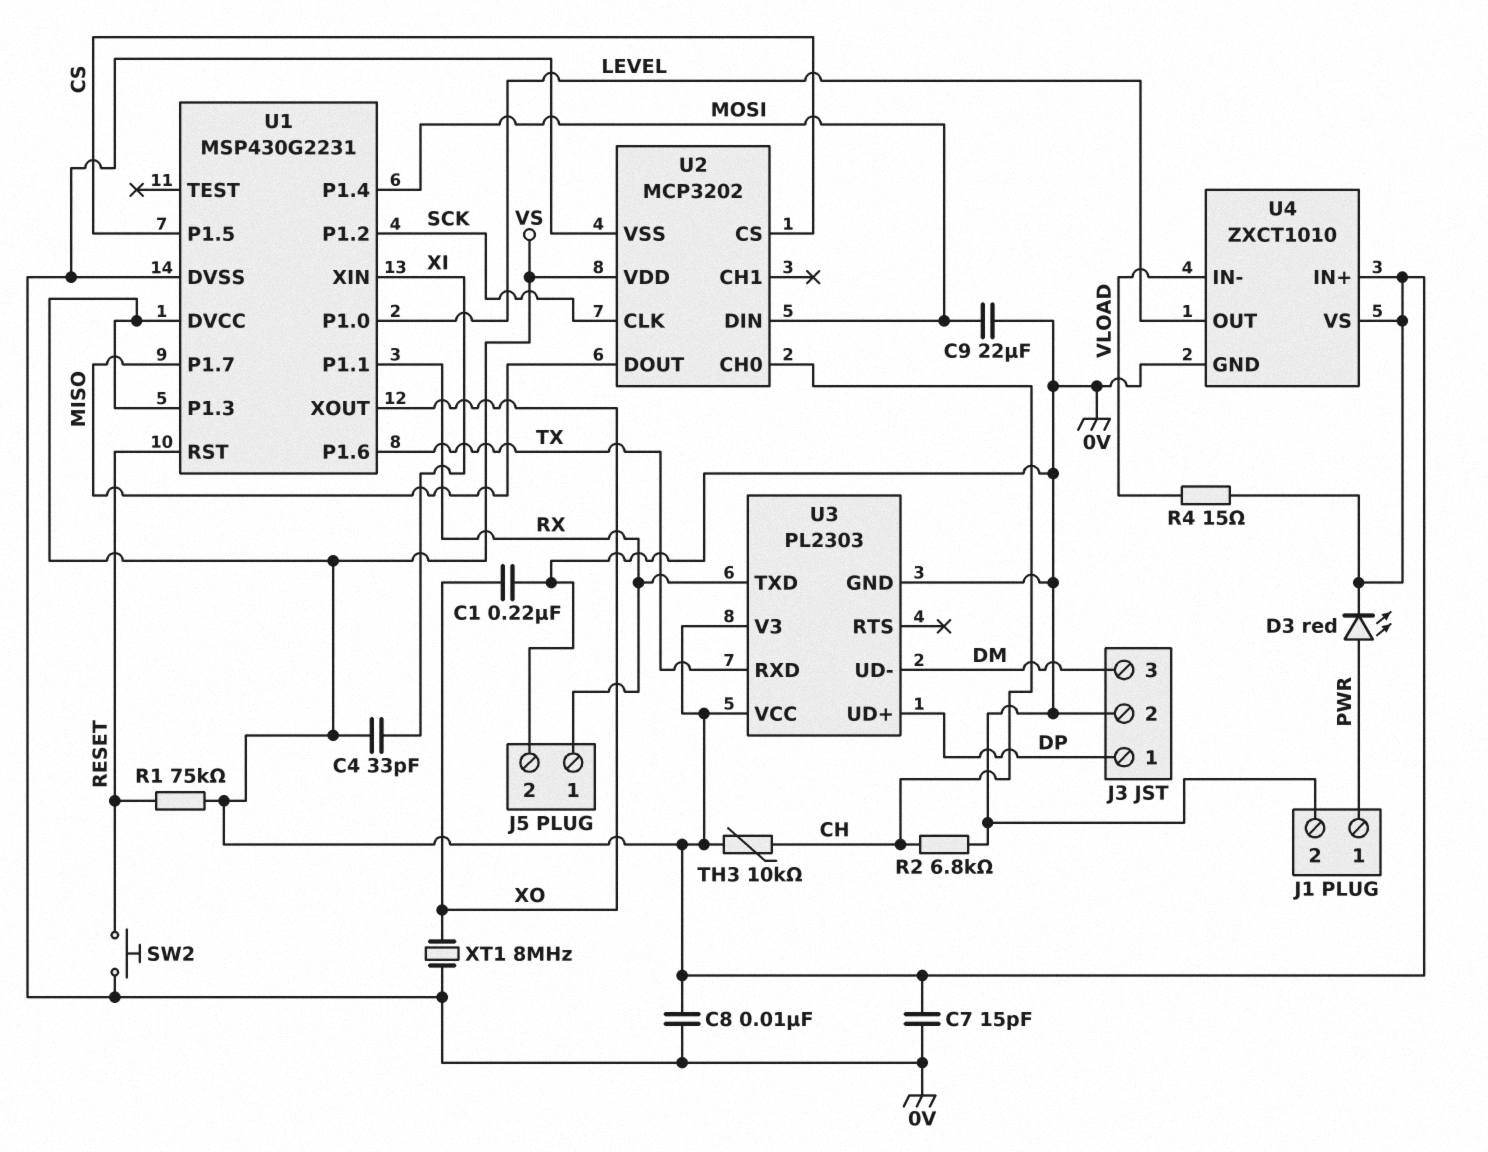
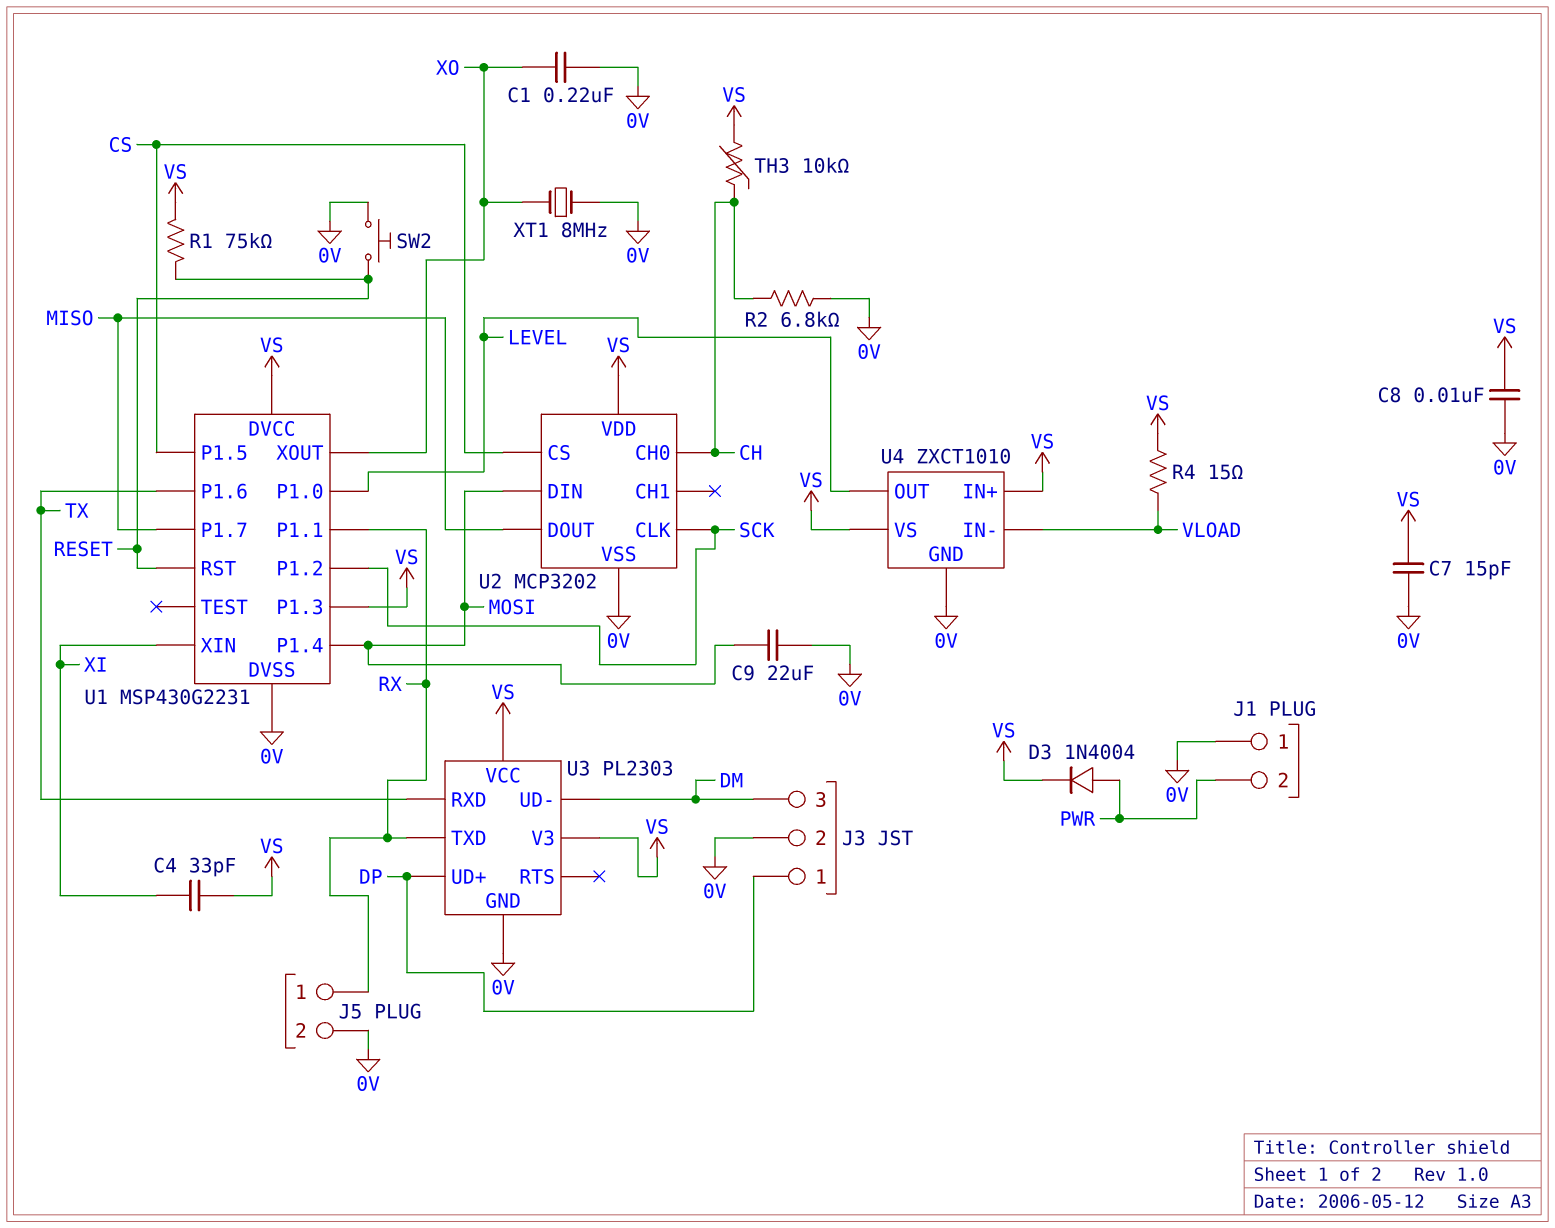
D3: LED red (A PWR, K VS) -> diode 1N4004 (A PWR, K VS)
J1 pin 1: PWR -> 0V
J1 pin 2: 0V -> PWR

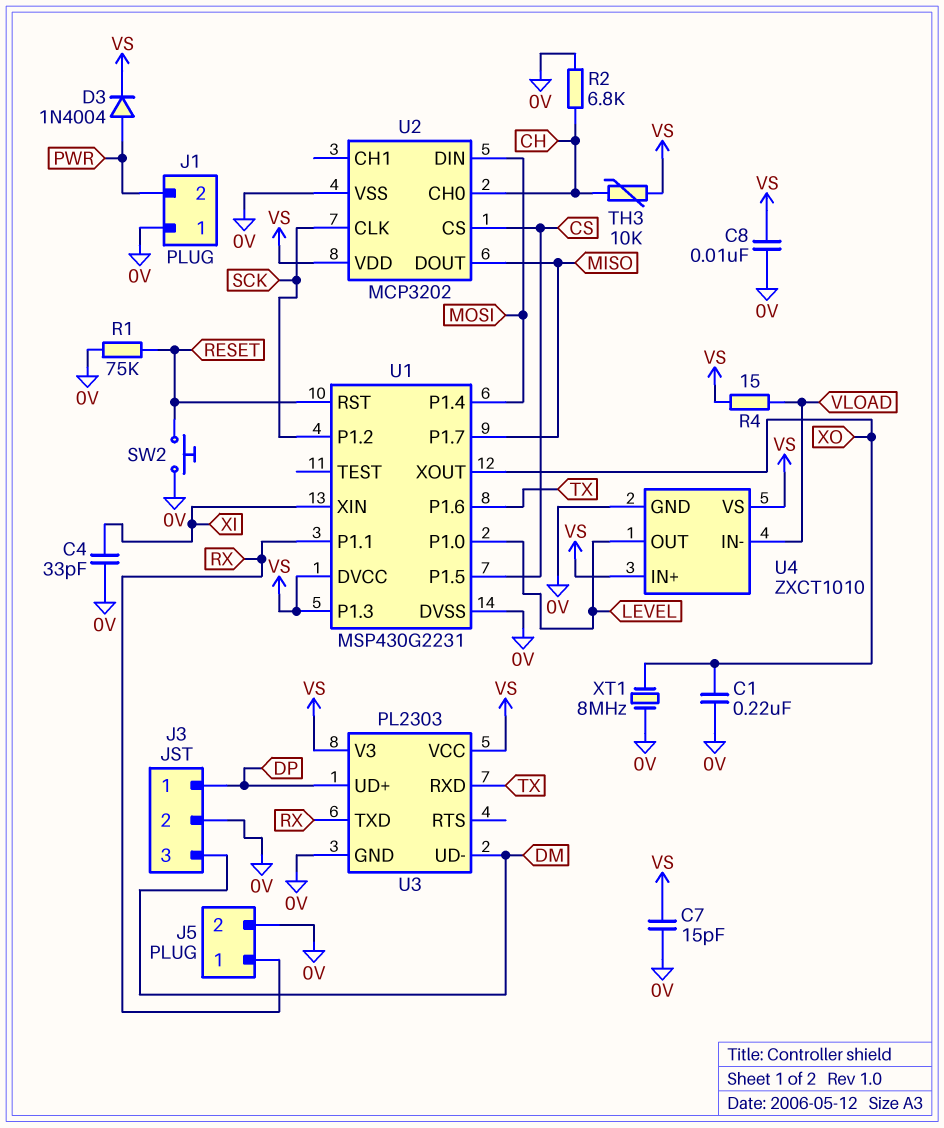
C4: 33pF (VS, XI) -> 33pF (0V, XI)
C9: 22uF (0V, MOSI) -> none
R1: 75k (RESET, VS) -> 75k (0V, RESET)

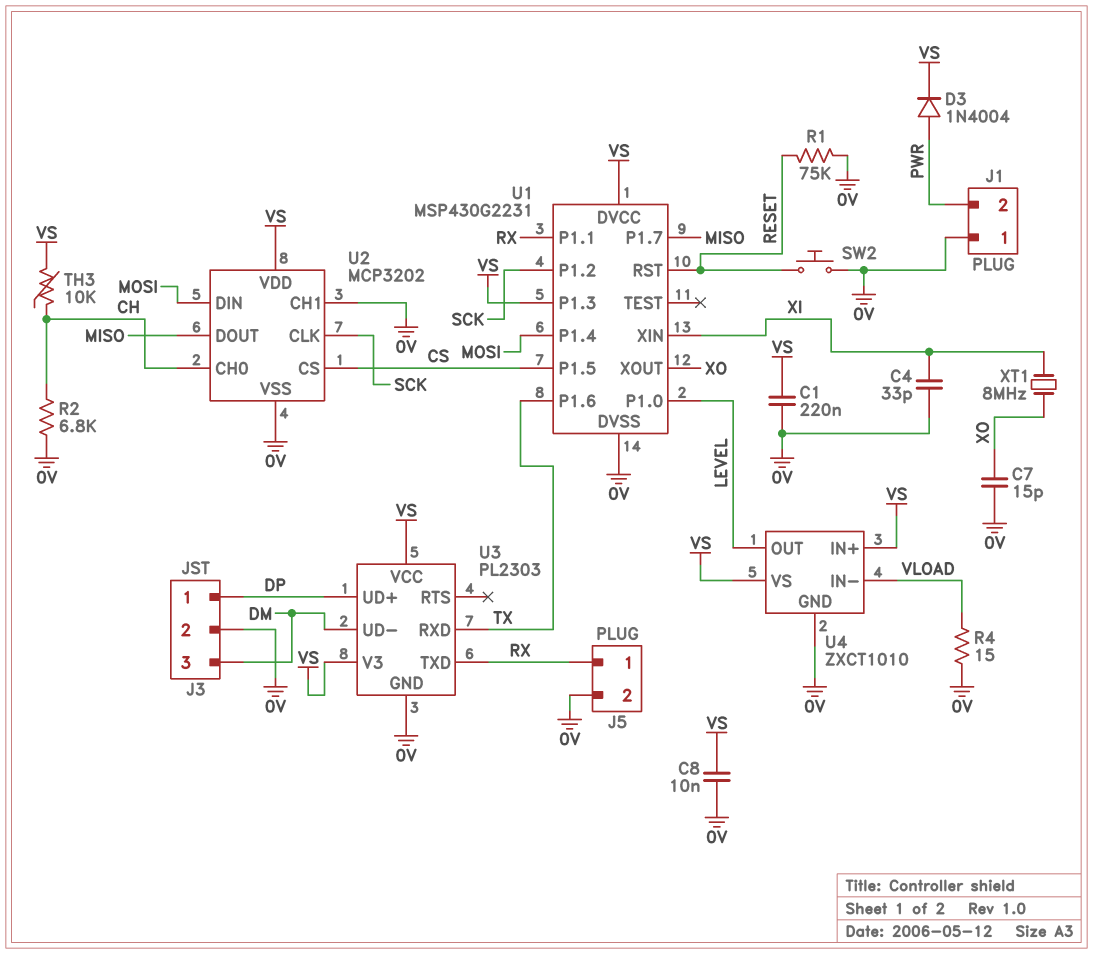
C1: 220nF (0V, XO) -> 220nF (0V, VS)
C7: 15pF (0V, VS) -> 15pF (0V, XO)
R4: 15 (VLOAD, VS) -> 15 (0V, VLOAD)
U2 pin CH1: none -> 0V
XT1: 8MHz (0V, XO) -> 8MHz (XI, XO)

